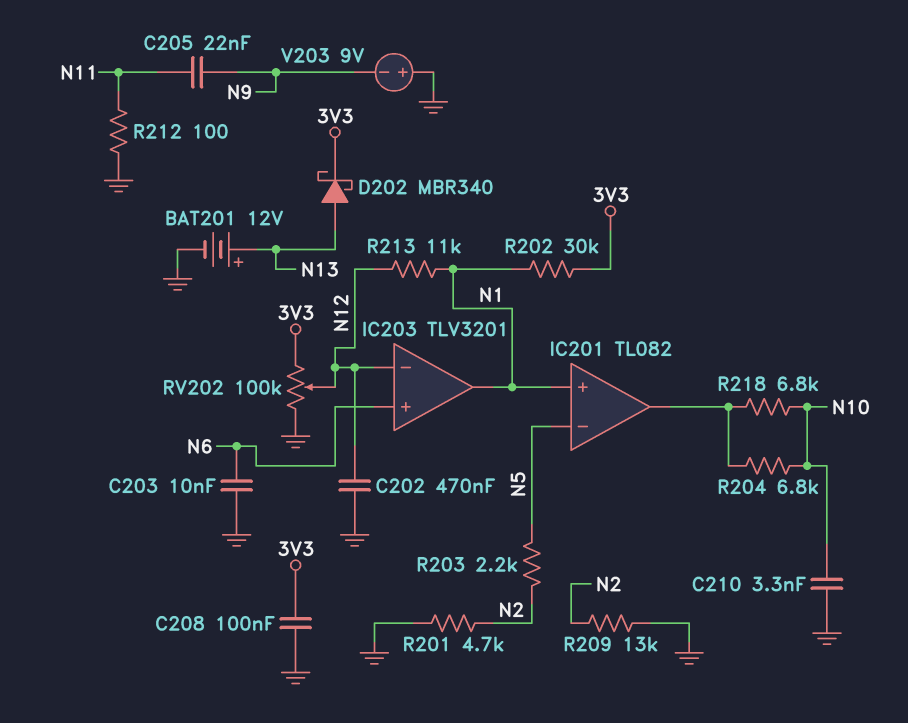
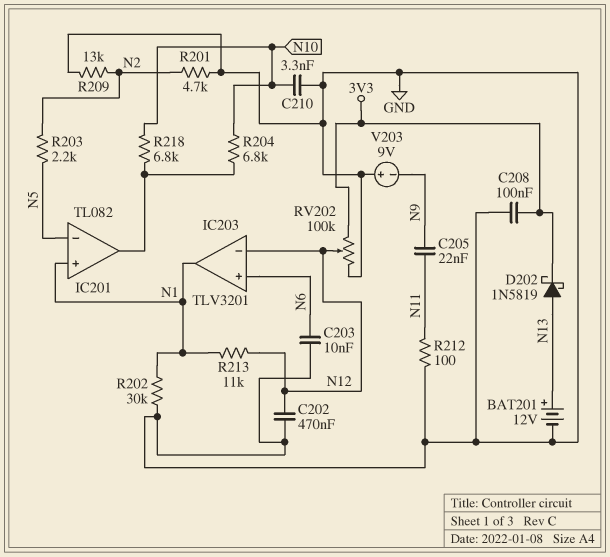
D202: schottky MBR340 (A N13, K 3V3) -> schottky 1N5819 (A N13, K 3V3)
R202: 30k (3V3, N1) -> 30k (GND, N1)

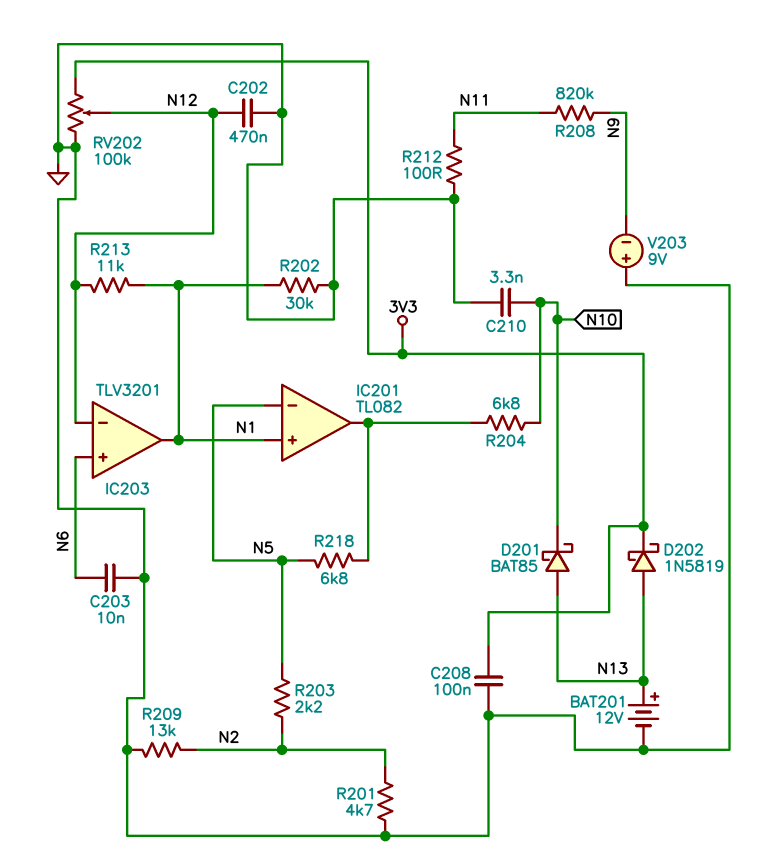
C205: 22nF (N9, N11) -> none
D201: none -> schottky BAT85 (A N13, K N10)
R208: none -> 820k (N9, N11)
R218: 6.8k (IC201/out, N10) -> 6.8k (IC201/out, N5)

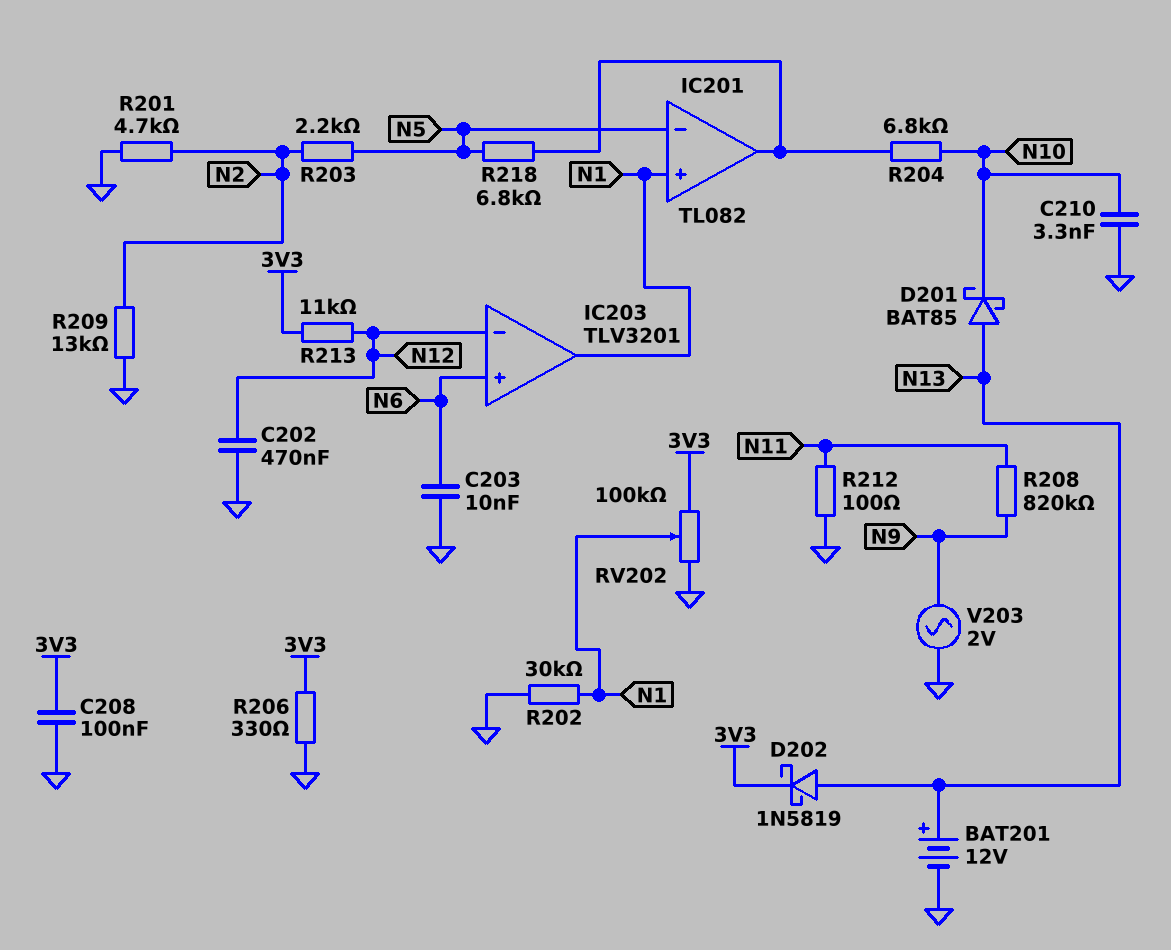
R206: none -> 330 (3V3, GND)
R213: 11k (N1, N12) -> 11k (3V3, N12)
RV202: 100k (3V3, GND, wiper N12) -> 100k (3V3, GND, wiper N1)
V203: 9V (plus GND, minus N9) -> AC 2V (GND, N9)

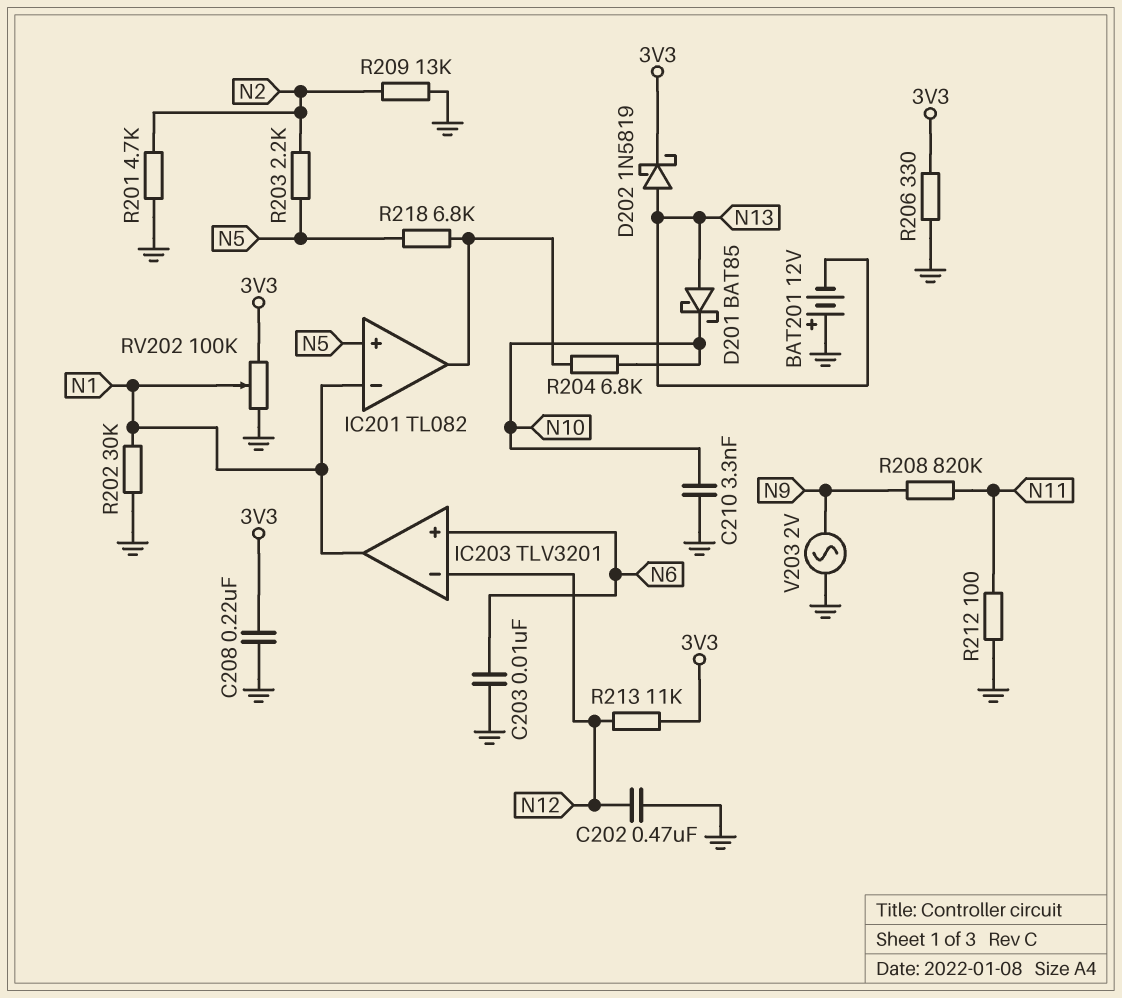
BAT201: 12V (plus N13, minus GND) -> 12V (plus GND, minus N13)
C208: 100nF (3V3, GND) -> 220nF (3V3, GND)
IC201 pin in+: N1 -> N5
IC201 pin in-: N5 -> N1

